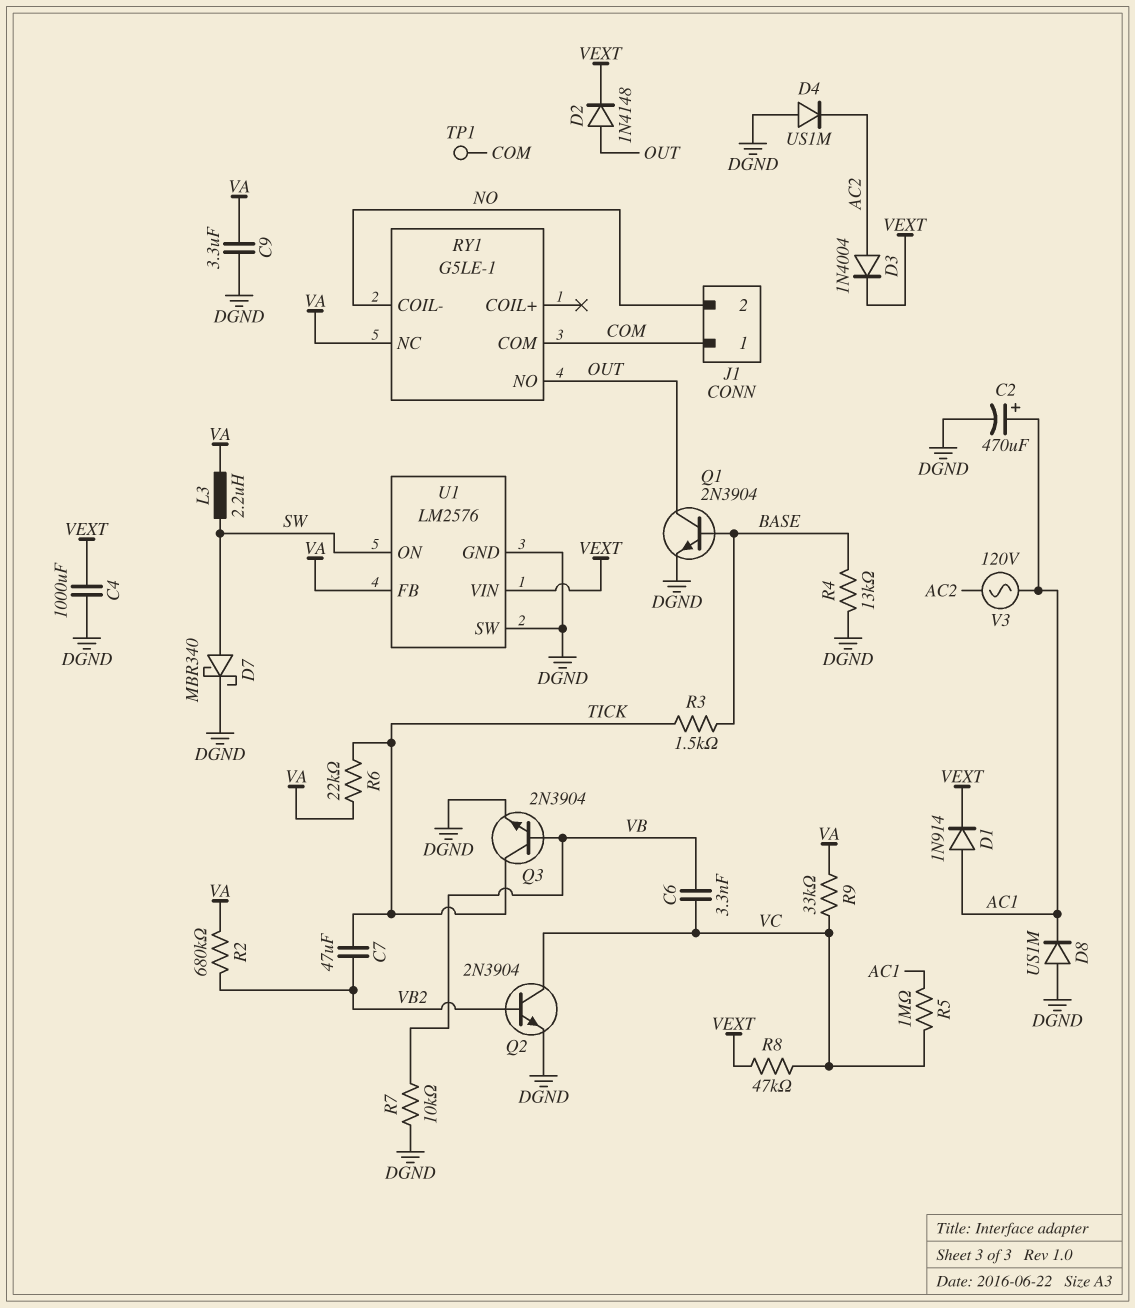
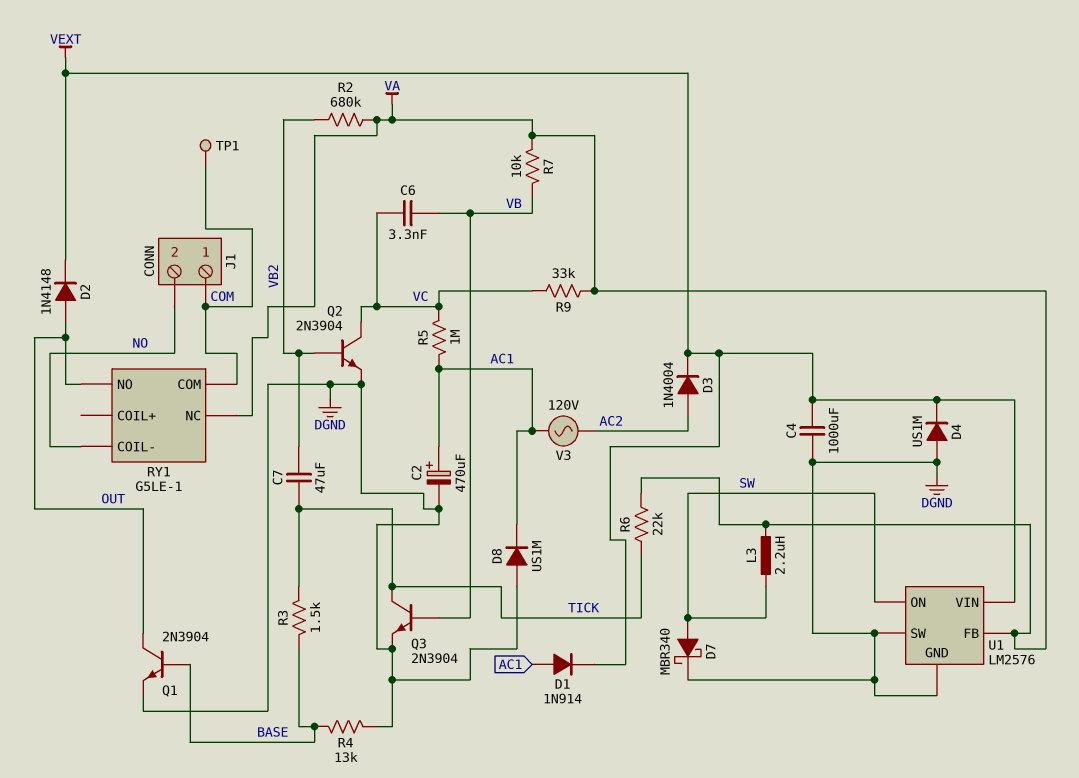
C9: 3.3uF (DGND, VA) -> none
D4: diode US1M (A DGND, K AC2) -> diode US1M (A DGND, K VEXT)
R7: 10k (DGND, VB) -> 10k (VA, VB)
R8: 47k (VC, VEXT) -> none

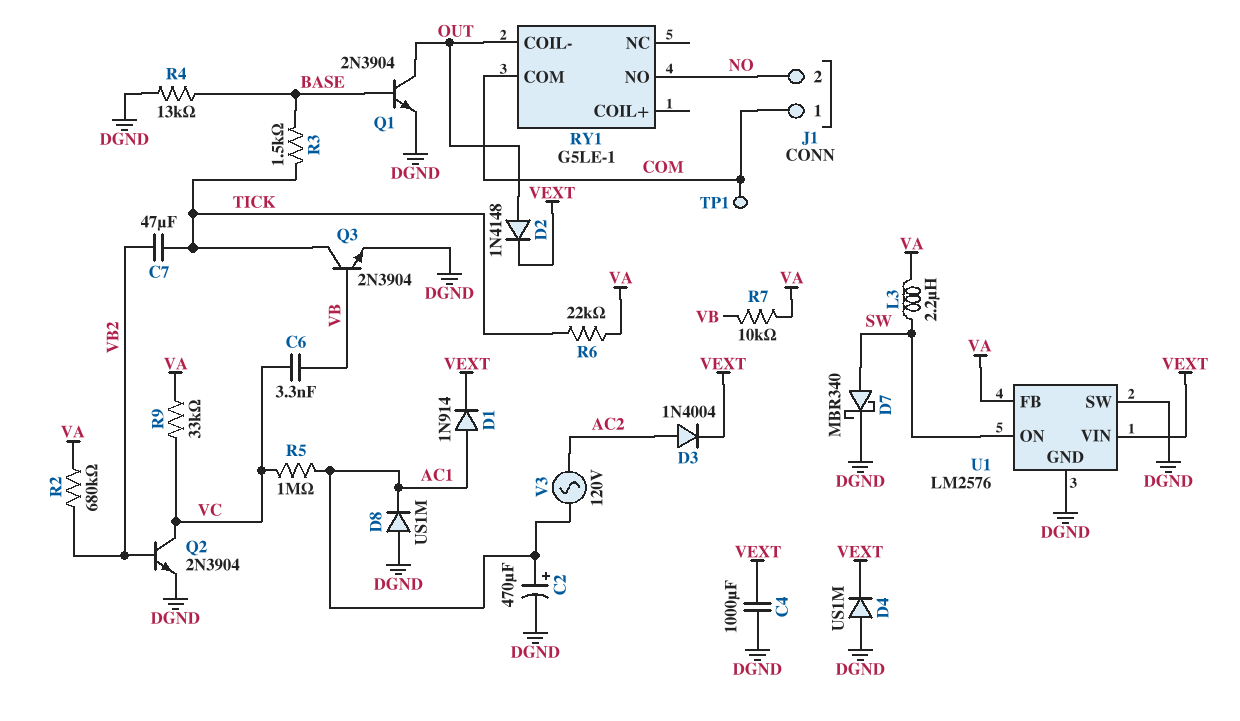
RY1 pin COIL-: NO -> OUT
RY1 pin NC: VA -> none
RY1 pin NO: OUT -> NO

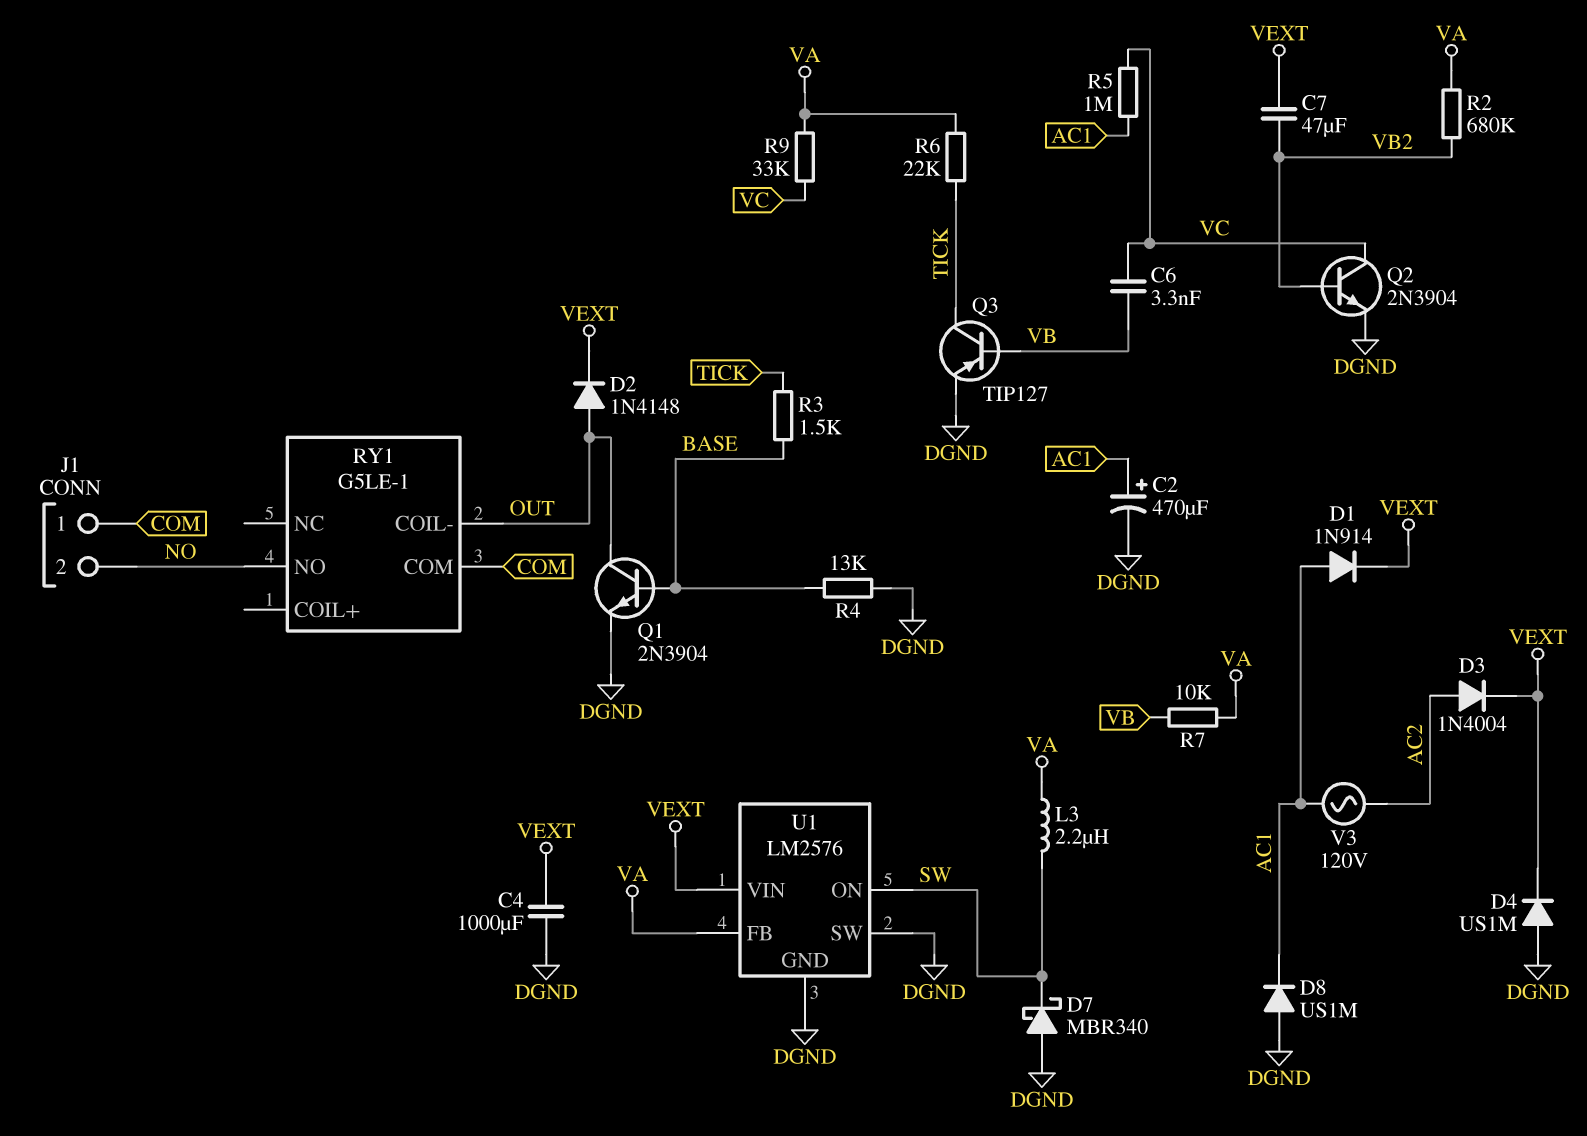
C7: 47uF (TICK, VB2) -> 47uF (VB2, VEXT)
D7: schottky MBR340 (A SW, K DGND) -> schottky MBR340 (A DGND, K SW)
Q3: NPN 2N3904 (B VB, C TICK, E DGND) -> PNP TIP127 (B VB, C TICK, E DGND)
TP1: test point (COM) -> none

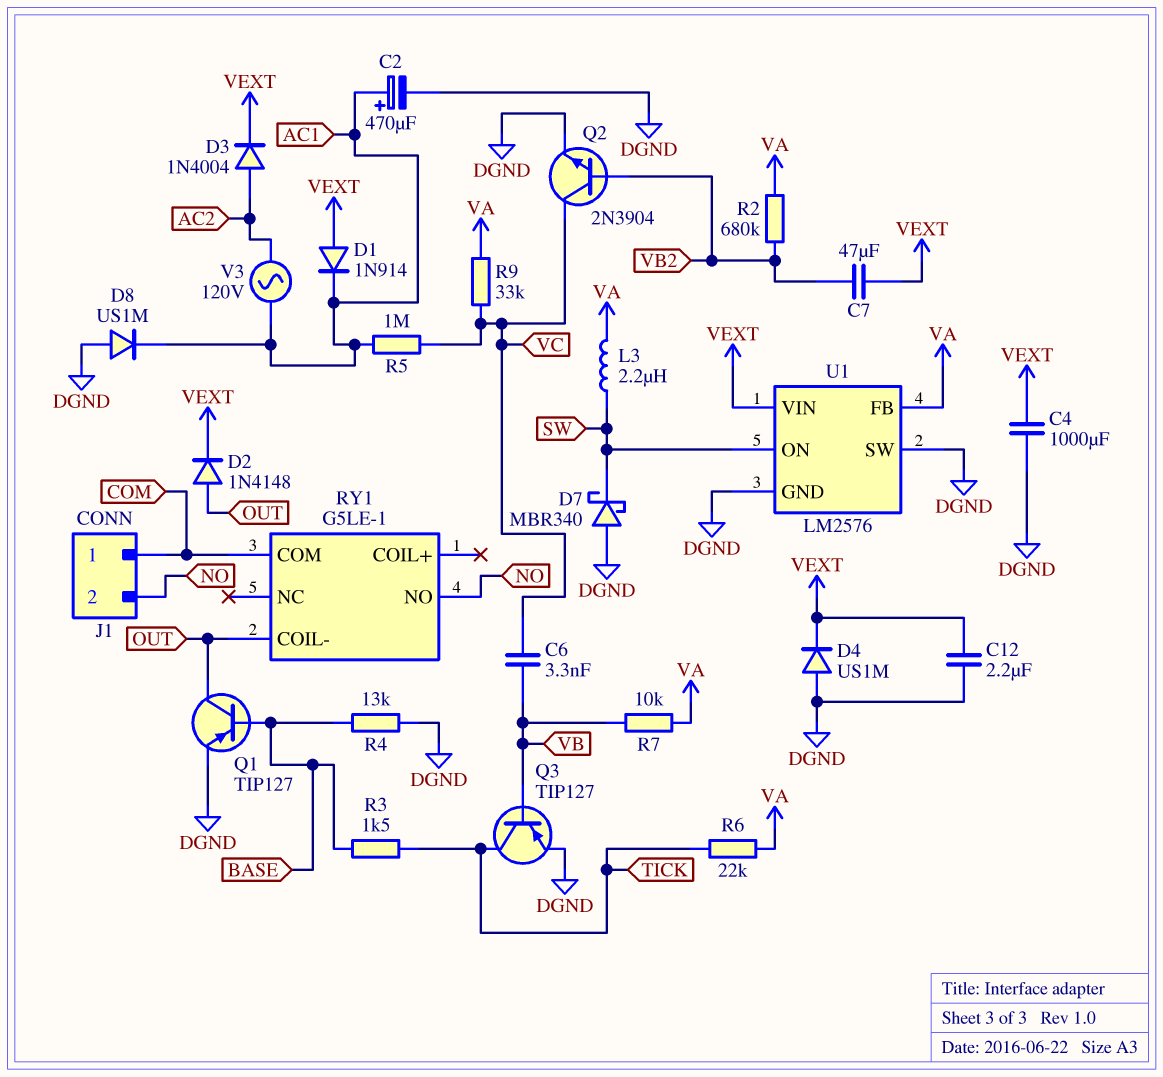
C12: none -> 2.2uF (DGND, VEXT)
D1: diode 1N914 (A AC1, K VEXT) -> diode 1N914 (A VEXT, K AC1)
Q1: NPN 2N3904 (B BASE, C OUT, E DGND) -> PNP TIP127 (B BASE, C OUT, E DGND)

